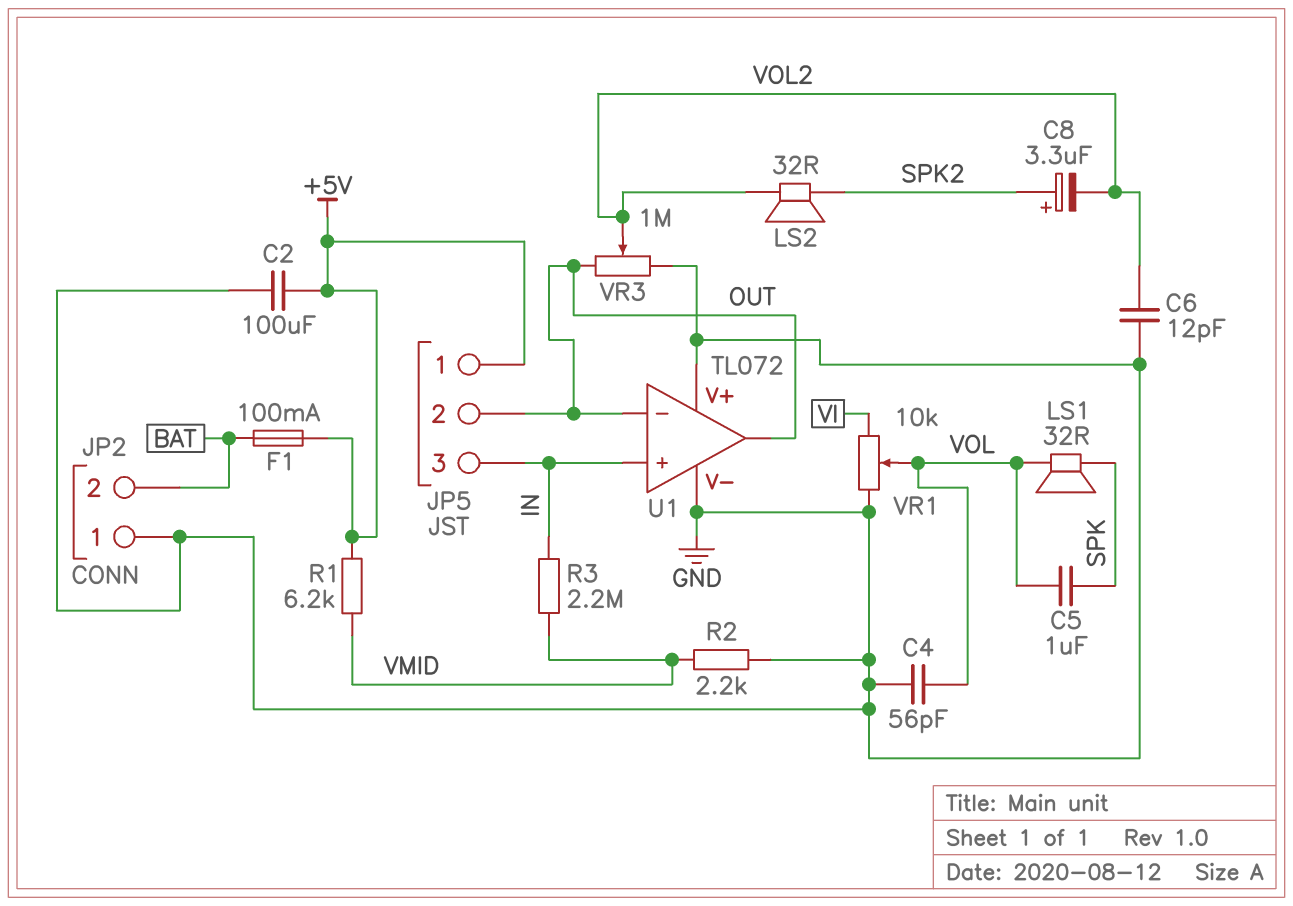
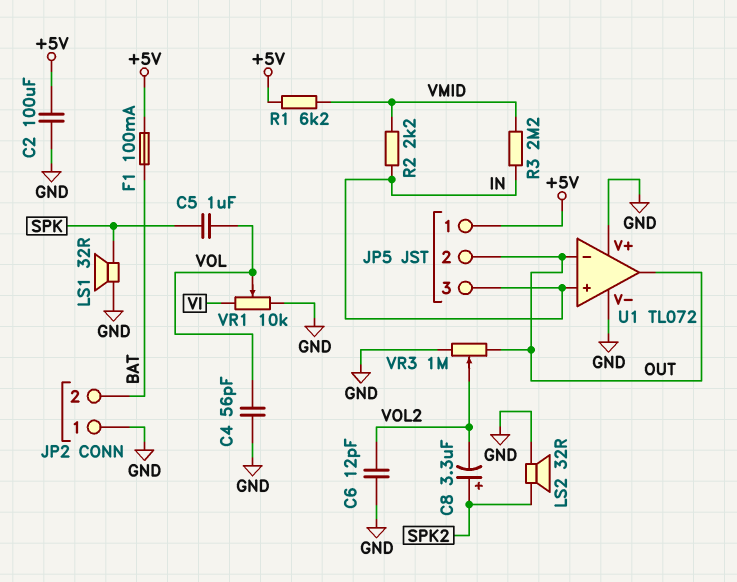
LS1: speaker 32R (SPK, VOL) -> speaker 32R (GND, SPK)
LS2: speaker 32R (SPK2, VOL2) -> speaker 32R (GND, SPK2)
R2: 2.2k (GND, VMID) -> 2.2k (IN, VMID)

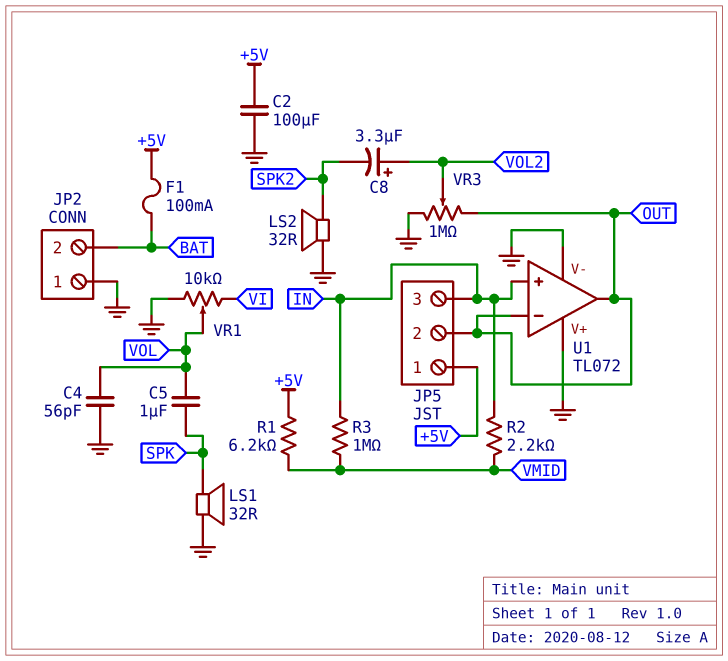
C6: 12pF (GND, VOL2) -> none
C8: 3.3uF (plus SPK2, minus VOL2) -> 3.3uF (plus VOL2, minus SPK2)
R3: 2.2M (IN, VMID) -> 1M (IN, VMID)

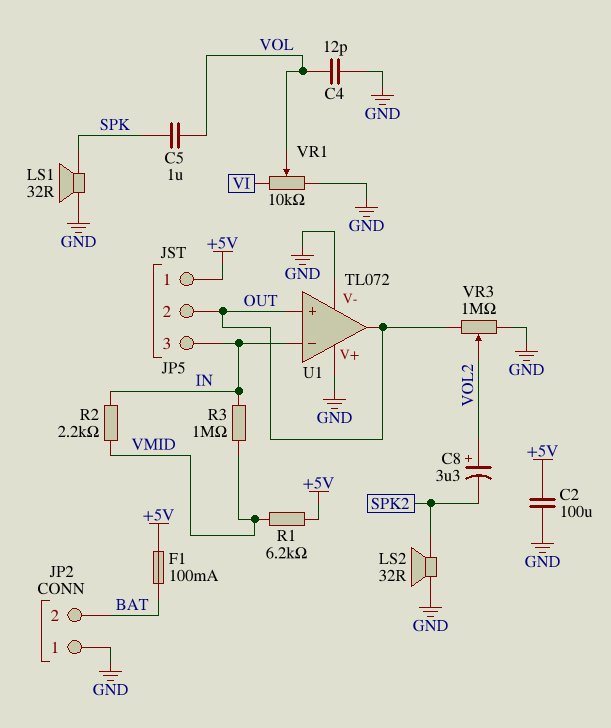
C4: 56pF (GND, VOL) -> 12pF (GND, VOL)
U1 pin in+: IN -> OUT
U1 pin in-: OUT -> IN

